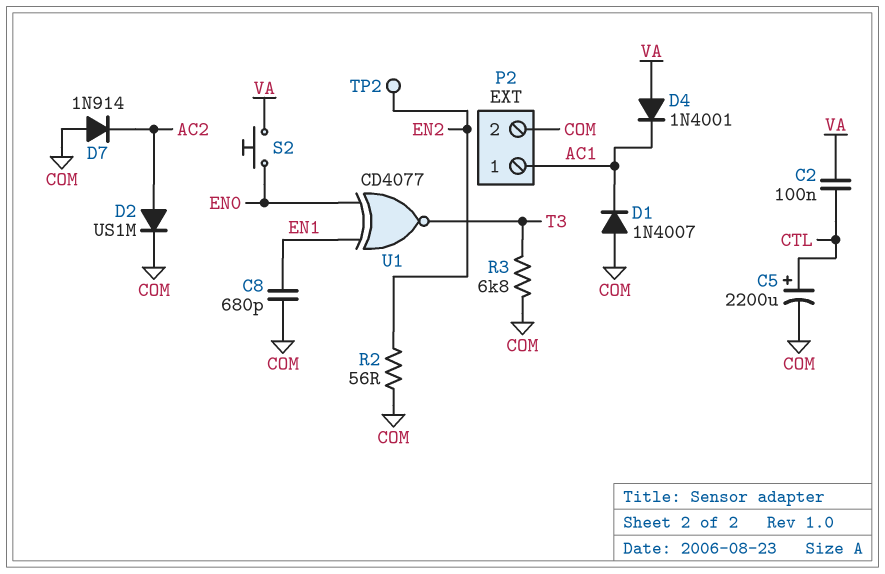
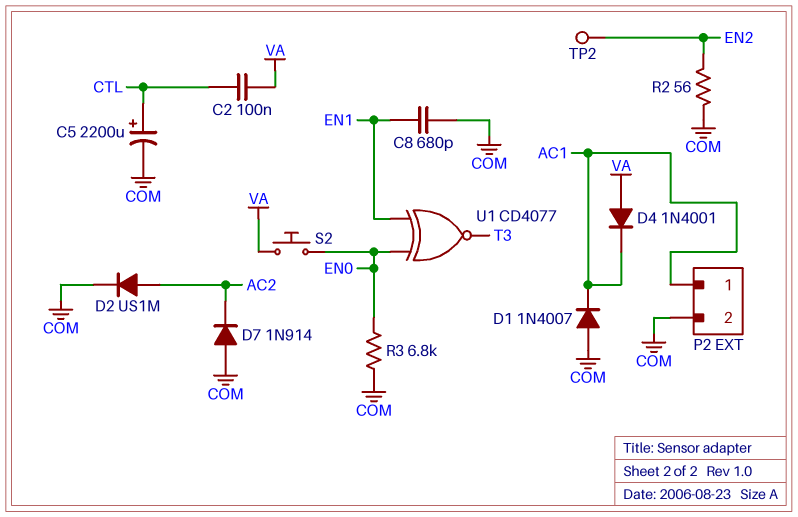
R3: 6.8k (COM, T3) -> 6.8k (COM, EN0)

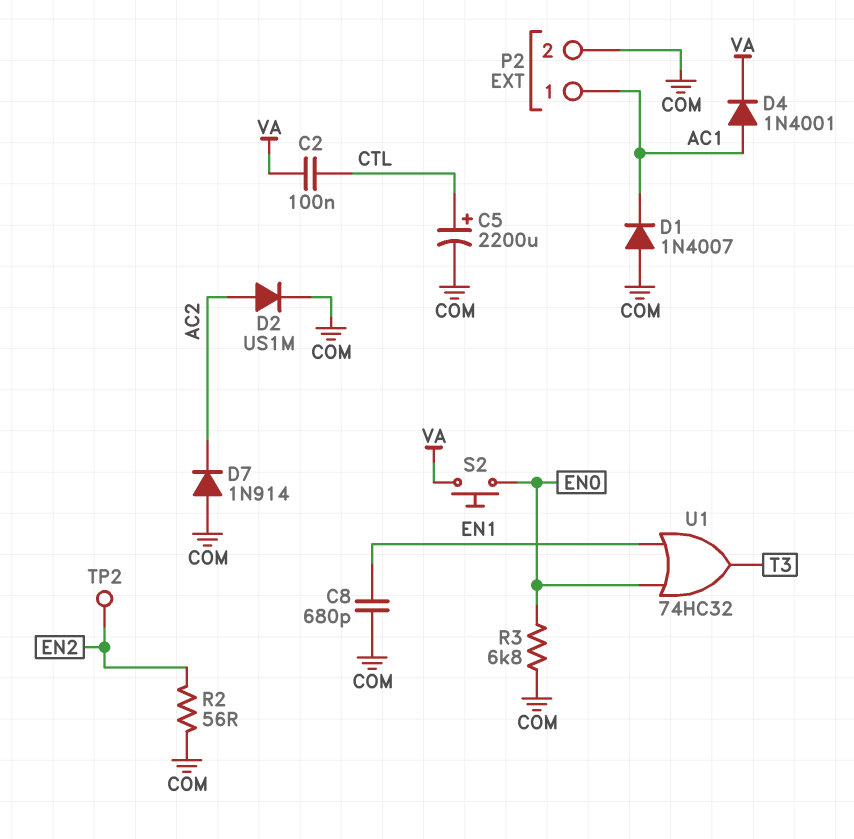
D4: diode 1N4001 (A VA, K AC1) -> diode 1N4001 (A AC1, K VA)
U1: XNOR CD4077 (in EN0, in EN1, out T3) -> OR 74HC32 (in EN0, in EN1, out T3)

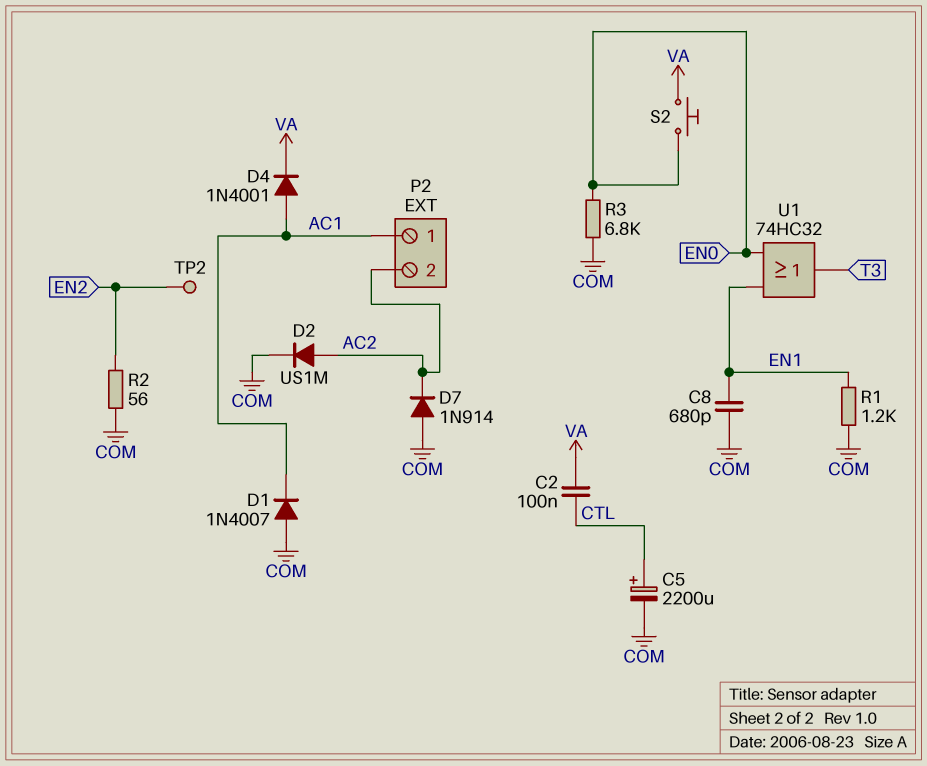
P2 pin 2: COM -> AC2
R1: none -> 1.2k (COM, EN1)

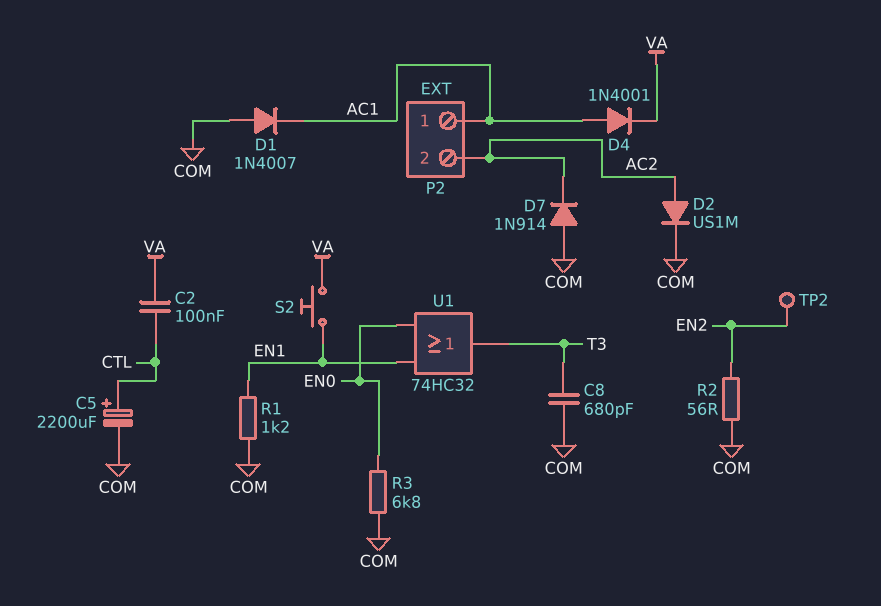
C8: 680pF (COM, EN1) -> 680pF (COM, T3)
S2: button (EN0, VA) -> button (EN1, VA)

